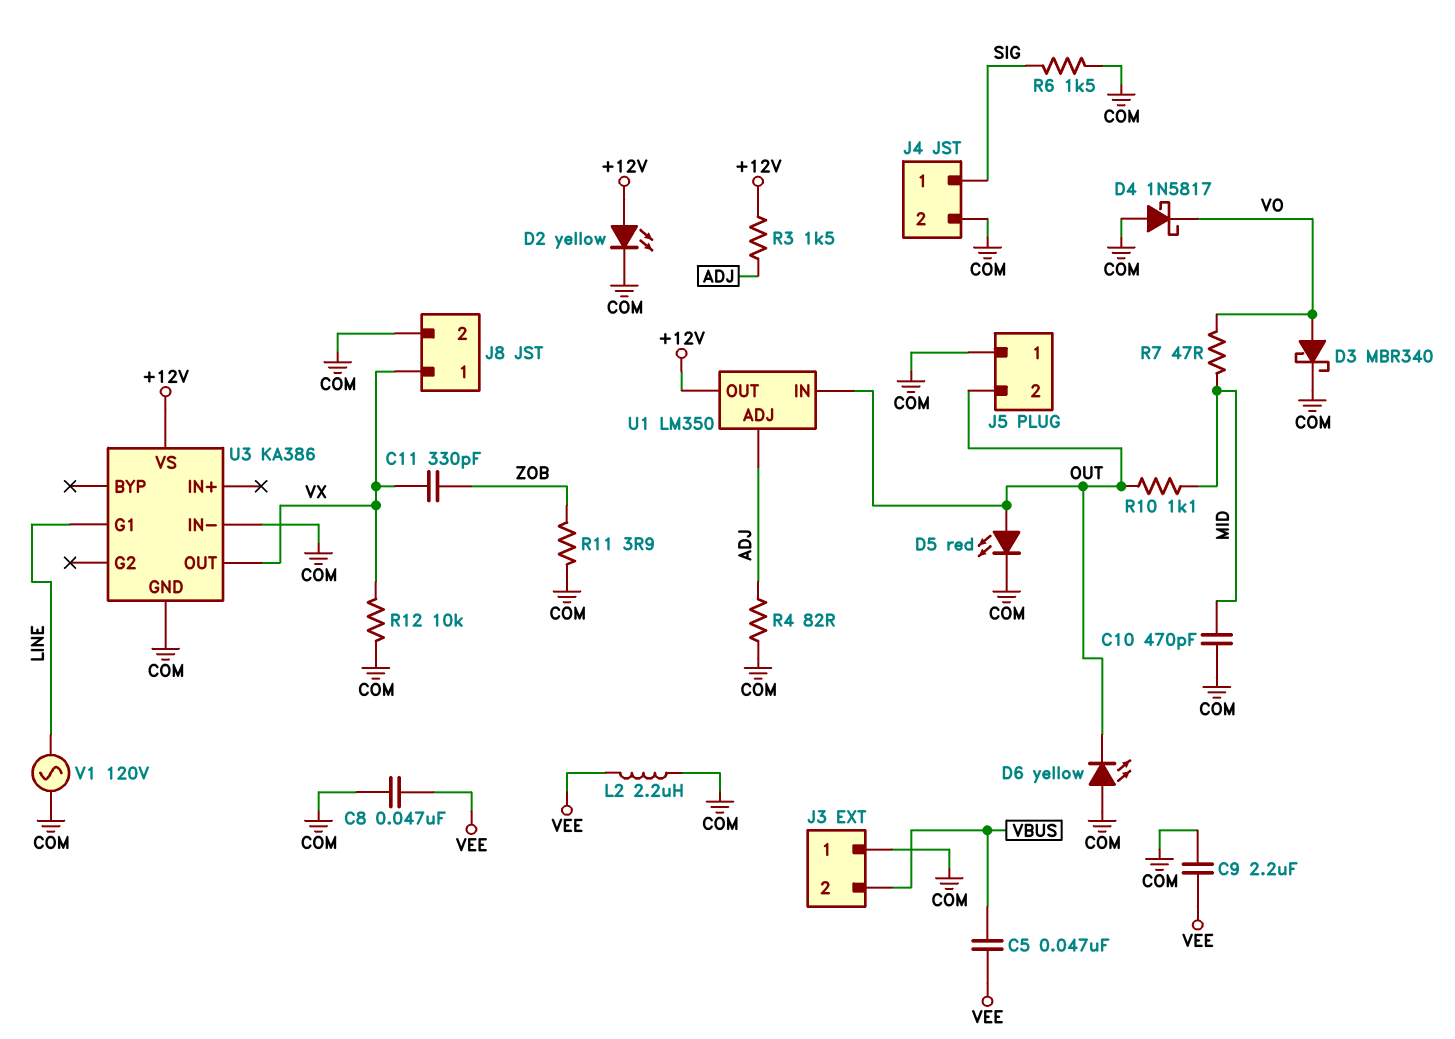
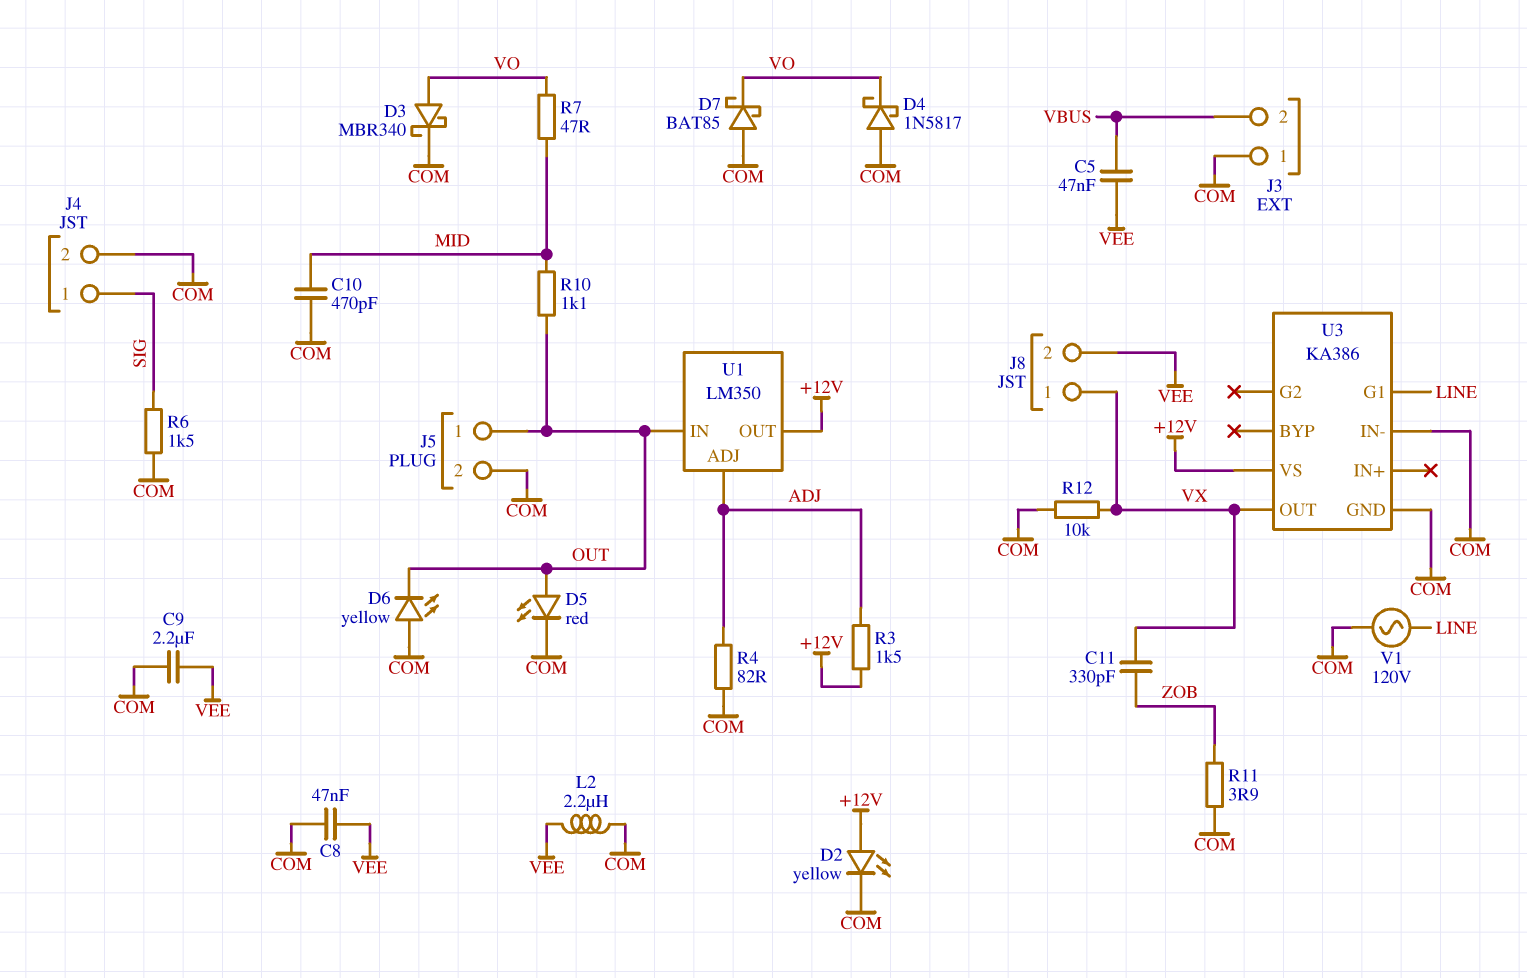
D7: none -> schottky BAT85 (A COM, K VO)
J5 pin 1: COM -> OUT
J5 pin 2: OUT -> COM
J8 pin 2: COM -> VEE

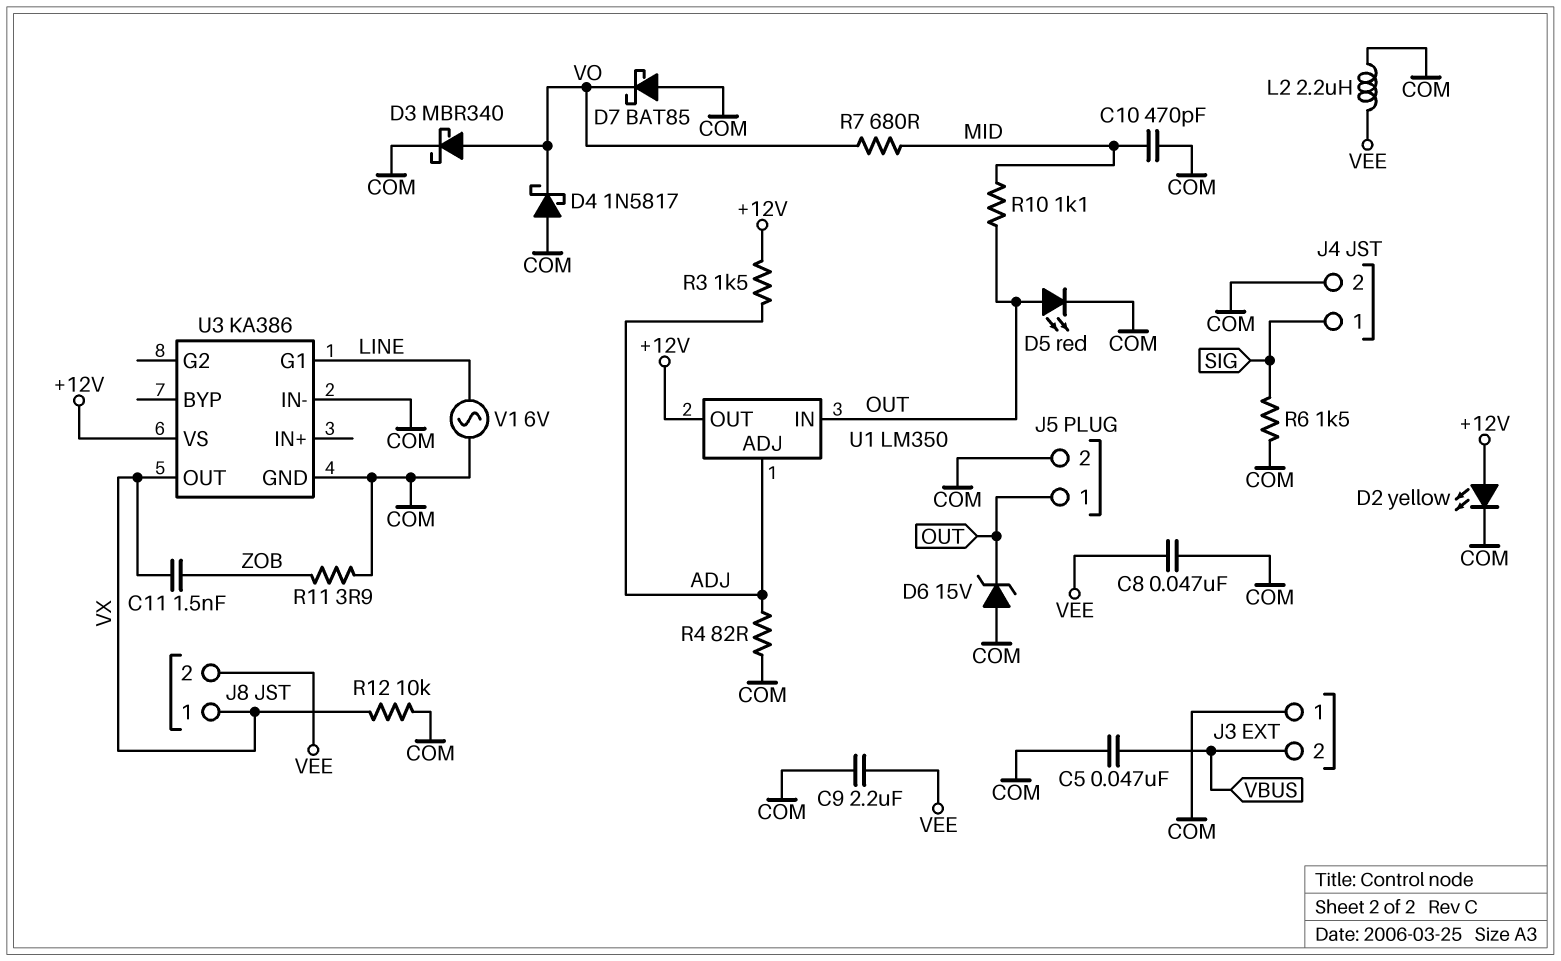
C5: 47nF (VBUS, VEE) -> 47nF (COM, VBUS)
C11: 330pF (VX, ZOB) -> 1.5nF (VX, ZOB)
D6: LED yellow (A COM, K OUT) -> zener 15V (A COM, K OUT)
R7: 47 (MID, VO) -> 680 (MID, VO)
V1: AC 120V (COM, LINE) -> AC 6V (COM, LINE)

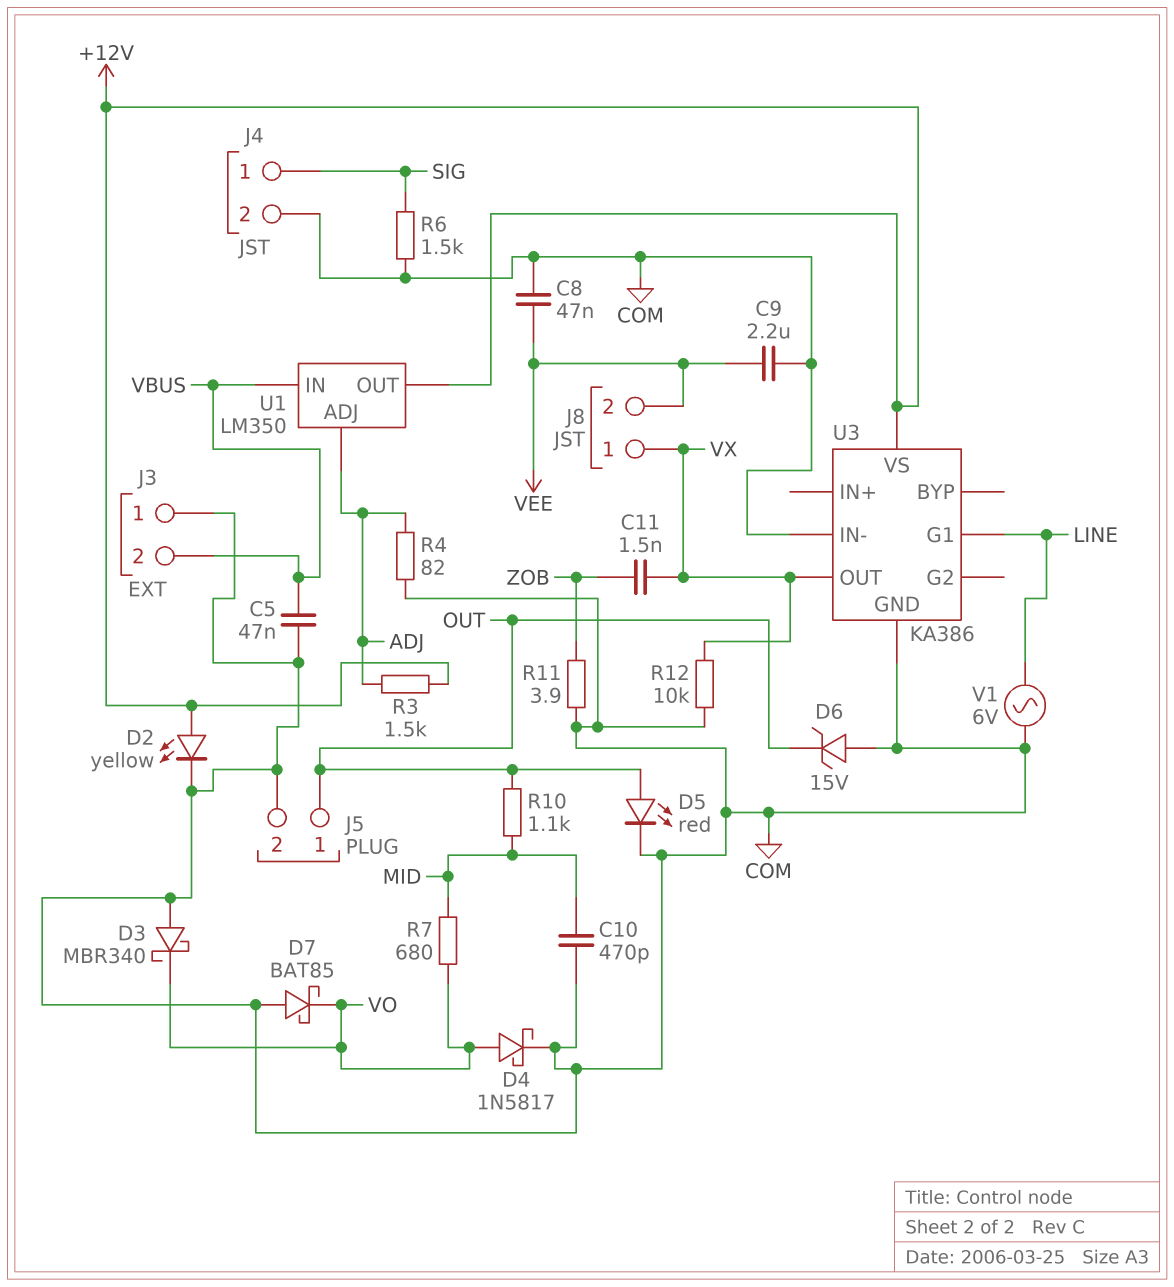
D3: schottky MBR340 (A VO, K COM) -> schottky MBR340 (A COM, K VO)
D4: schottky 1N5817 (A COM, K VO) -> schottky 1N5817 (A VO, K COM)
L2: 2.2uH (COM, VEE) -> none
U1 pin IN: OUT -> VBUS

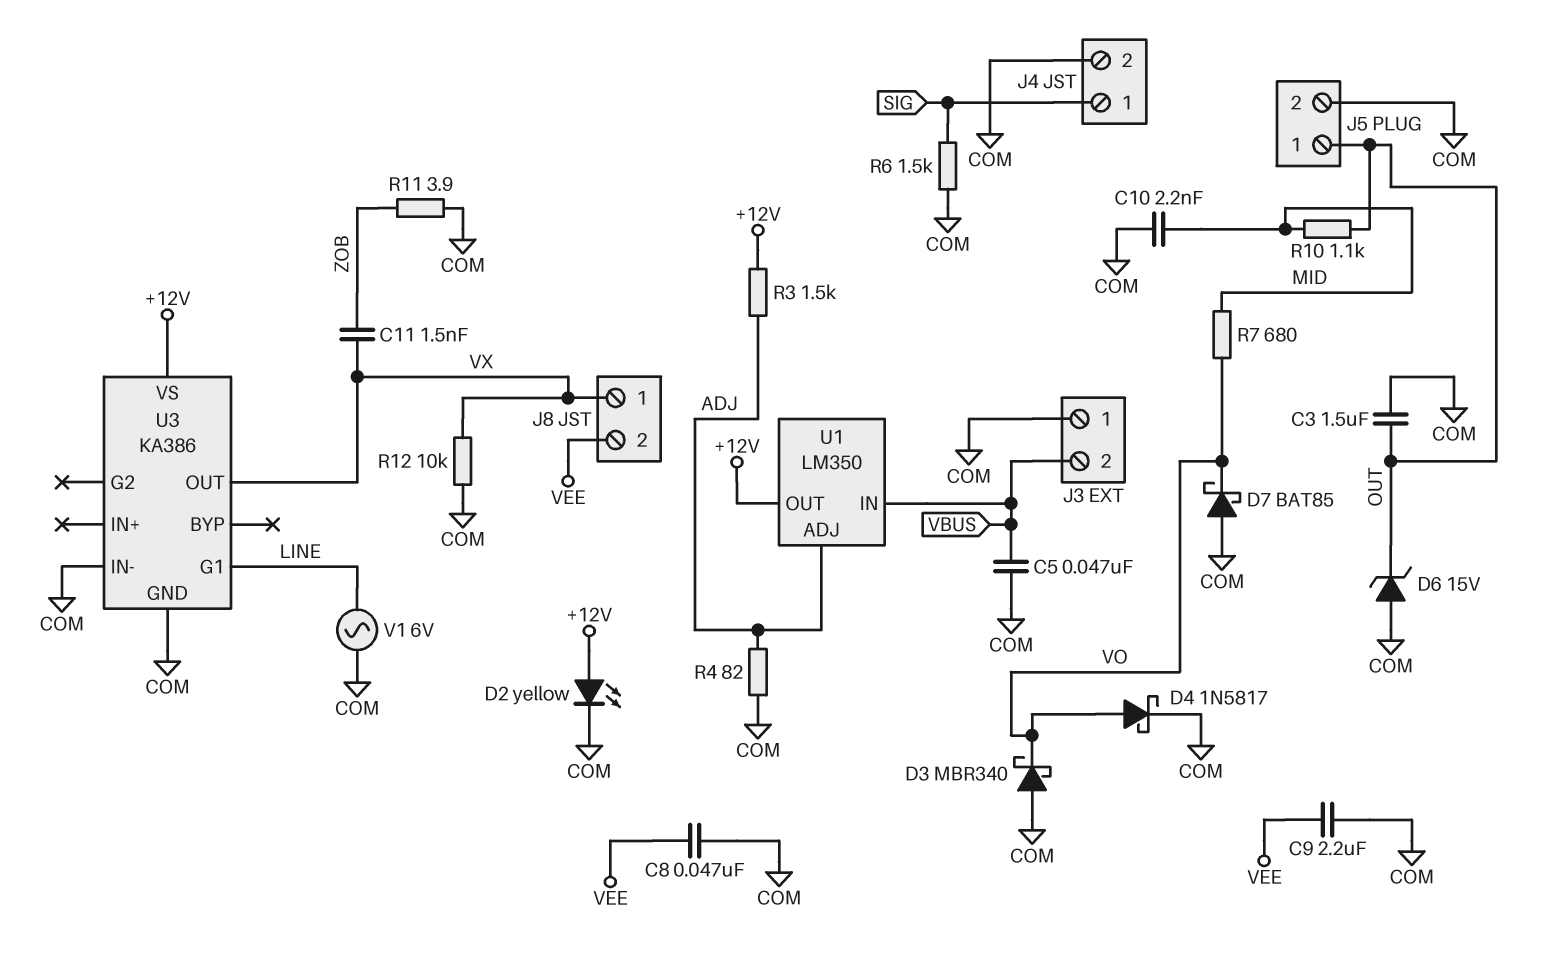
C3: none -> 1.5uF (COM, OUT)
C10: 470pF (COM, MID) -> 2.2nF (COM, MID)
D5: LED red (A OUT, K COM) -> none

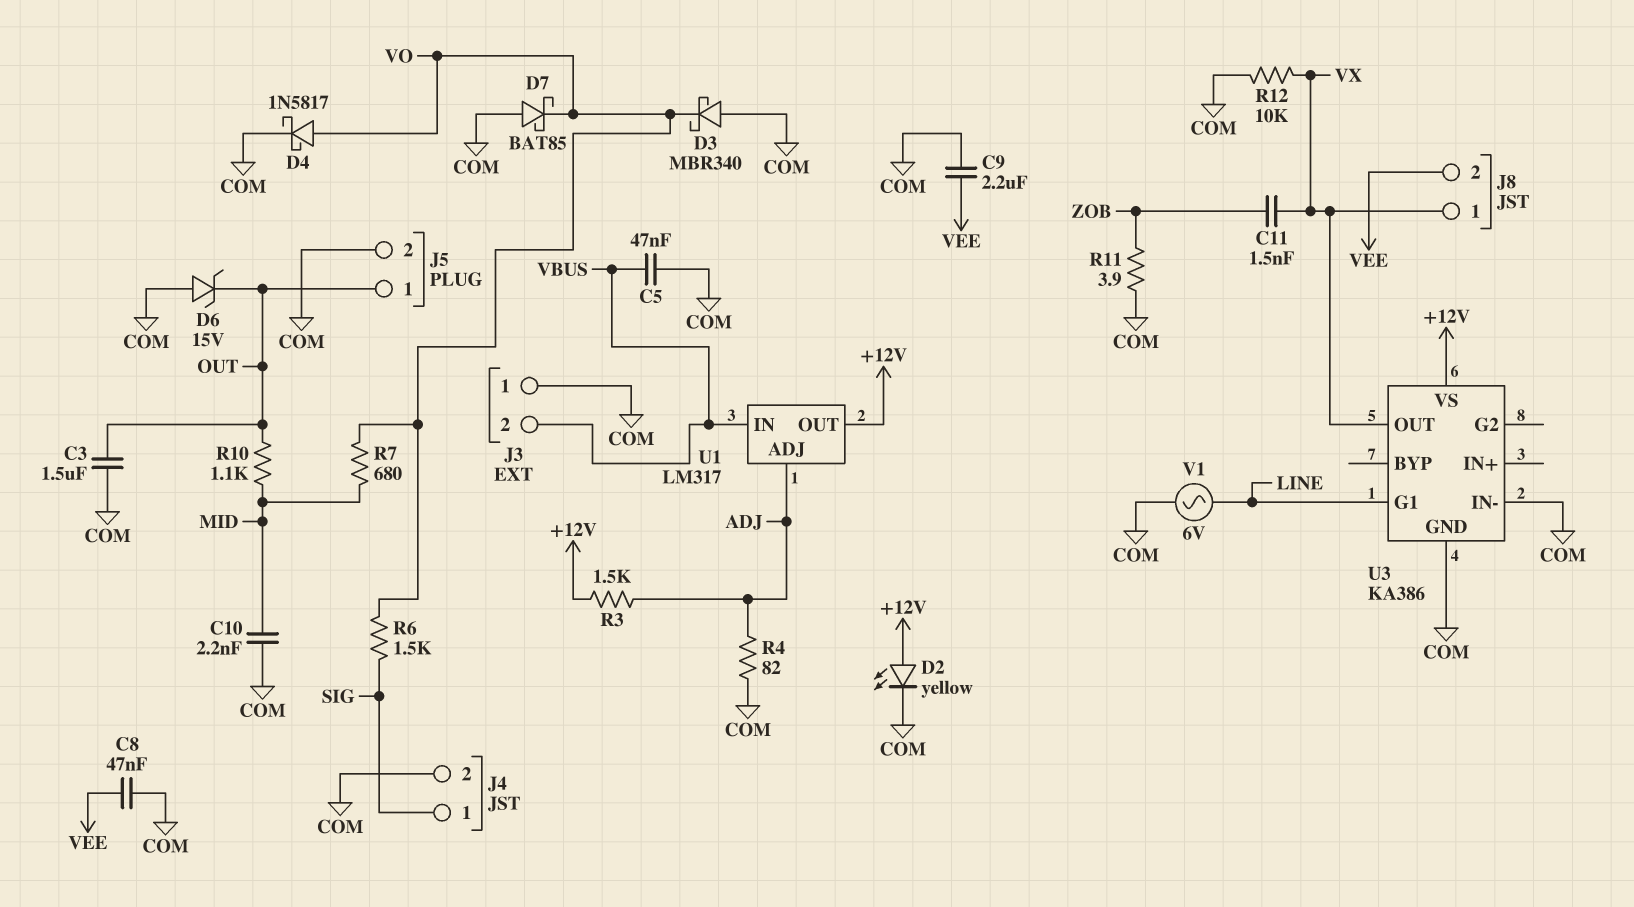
R6: 1.5k (COM, SIG) -> 1.5k (SIG, VO)
U1: LM350 -> LM317

